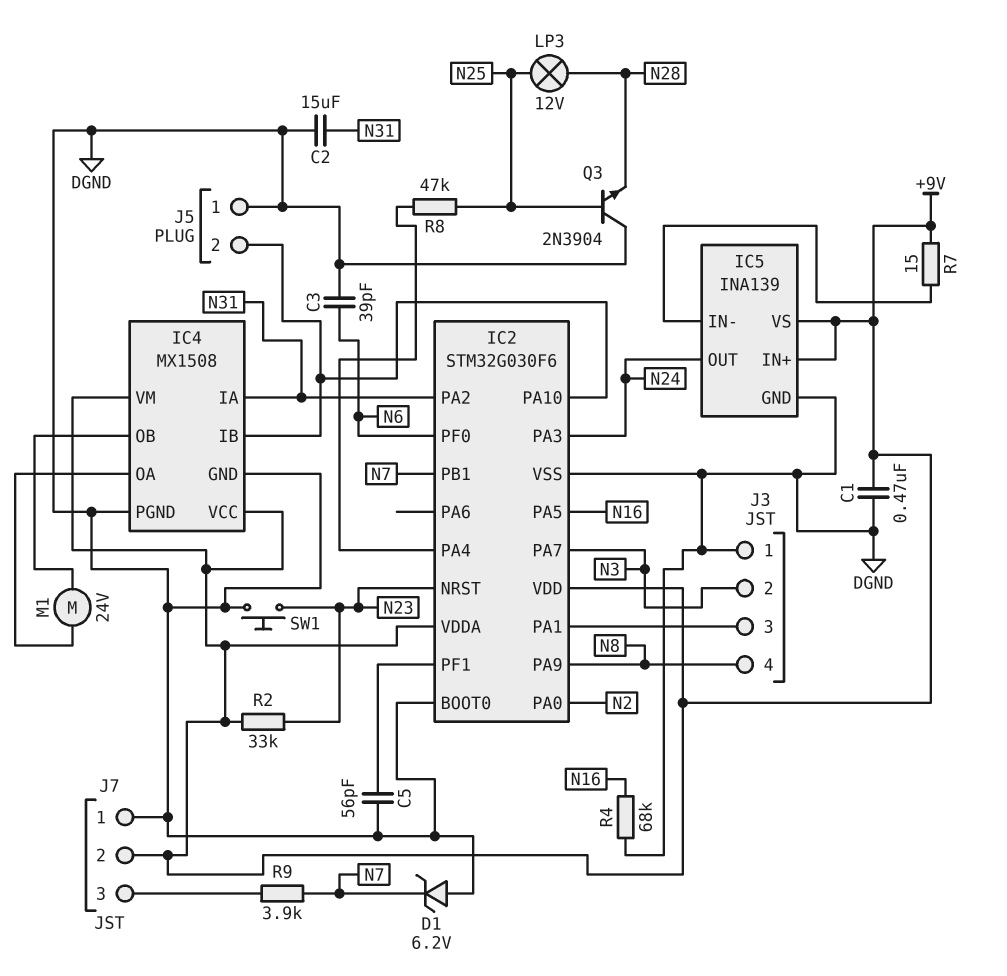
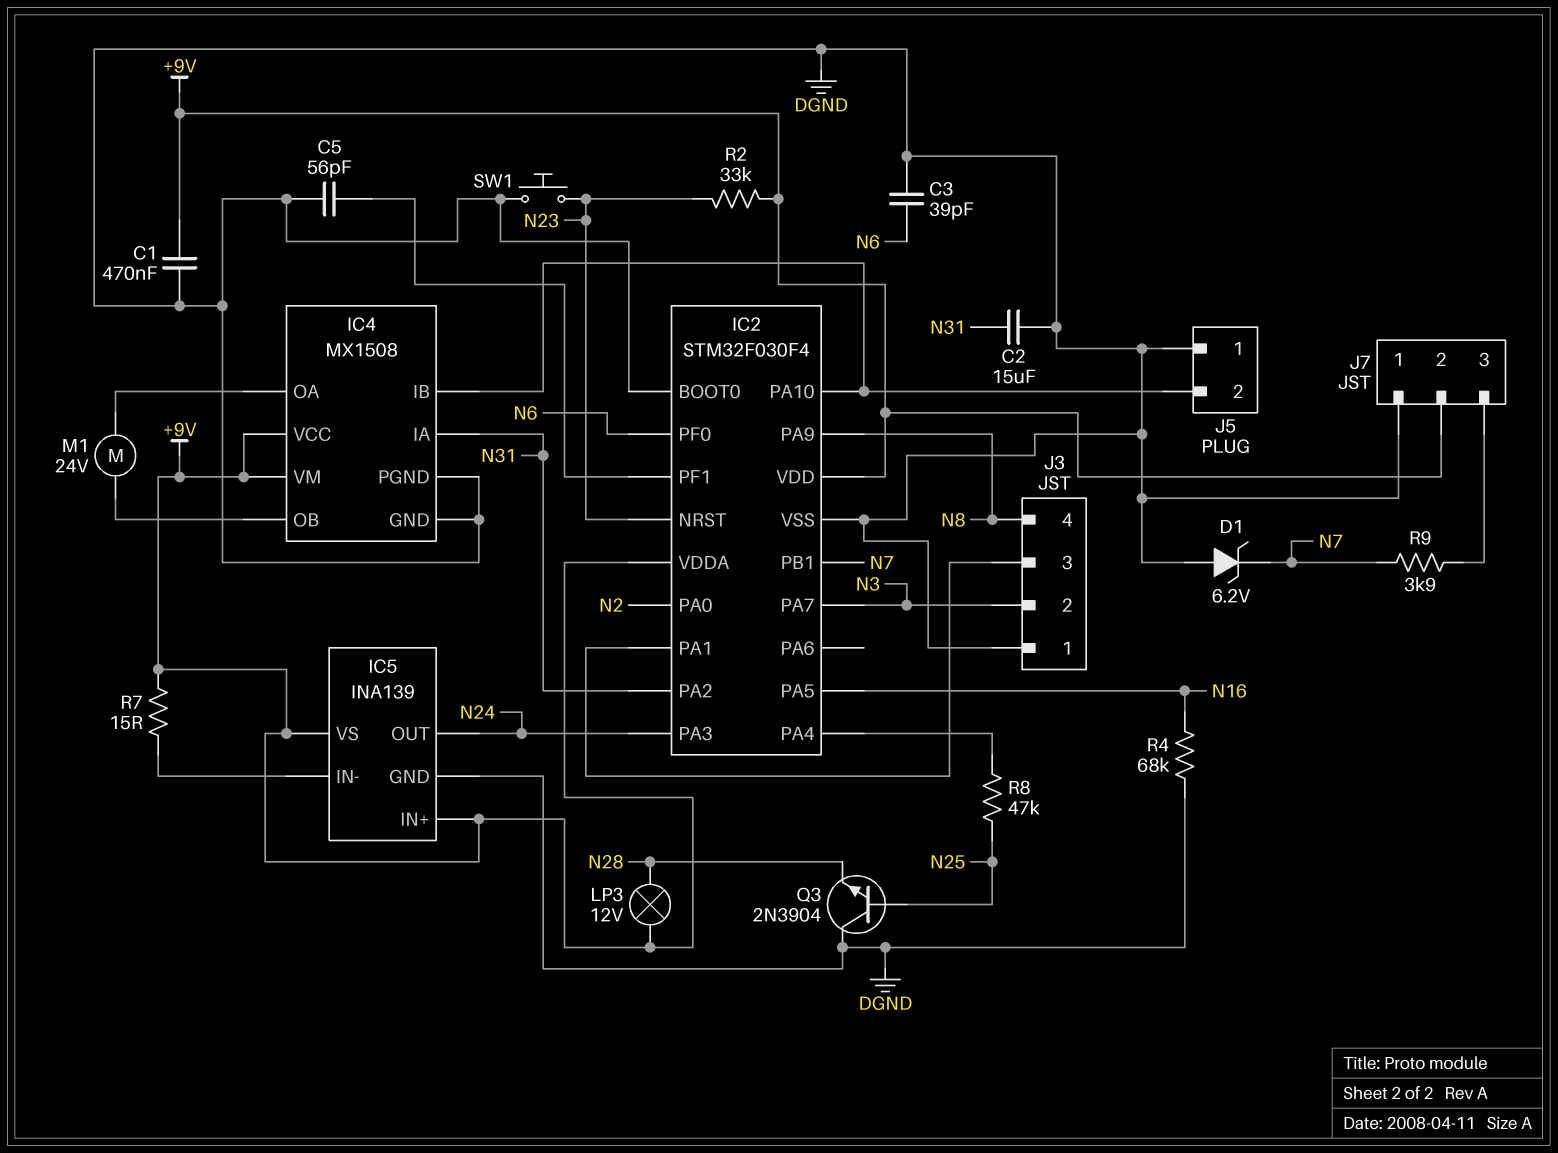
IC2: STM32G030F6 -> STM32F030F4
LP3: lamp 12V (N25, N28) -> lamp 12V (+9V, N28)

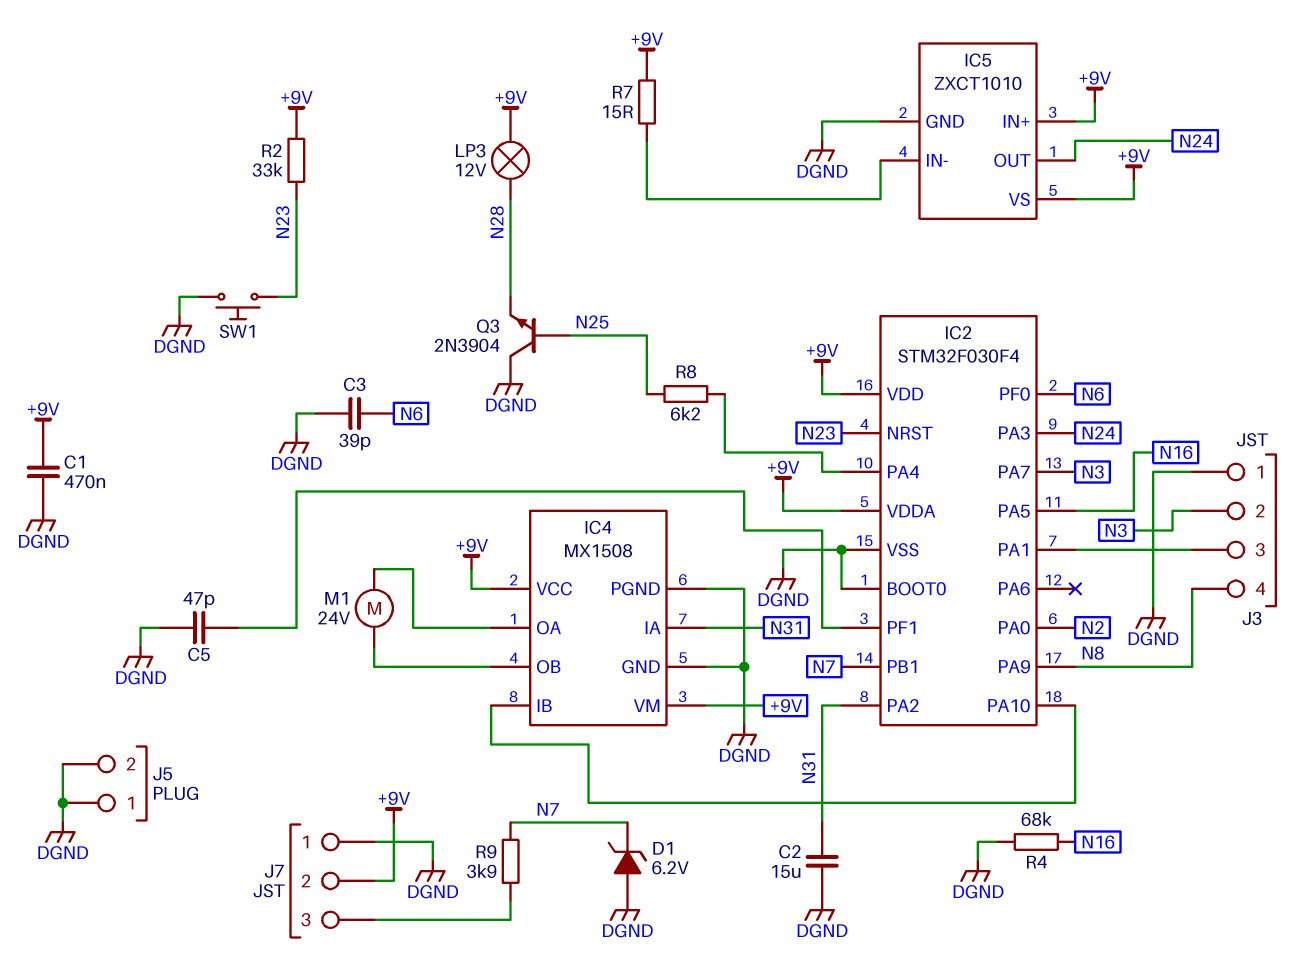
C5: 56pF (DGND, IC2/PF1) -> 47pF (DGND, IC2/PF1)
IC5: INA139 -> ZXCT1010
J5 pin 2: IC2/PA10 -> DGND
R8: 47k (IC2/PA4, N25) -> 6.2k (IC2/PA4, N25)

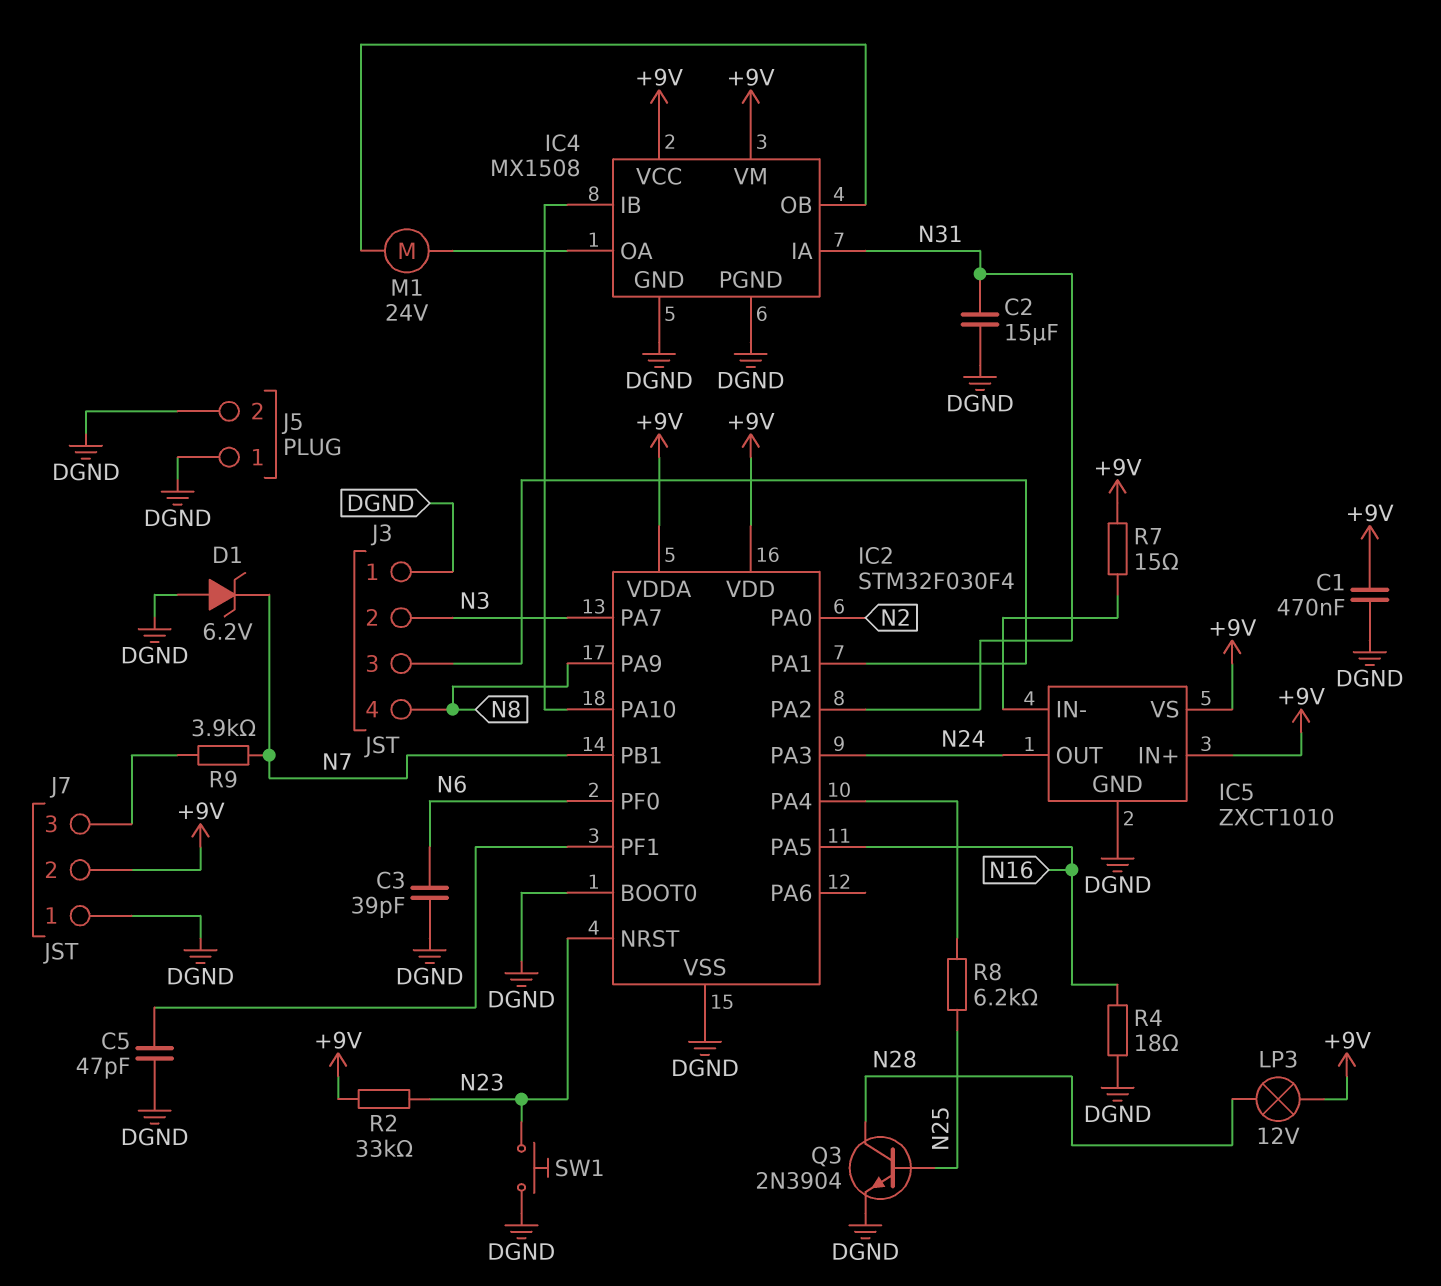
Q3: NPN 2N3904 (B N25, C DGND, E N28) -> NPN 2N3904 (B N25, C N28, E DGND)
R4: 68k (DGND, N16) -> 18 (DGND, N16)

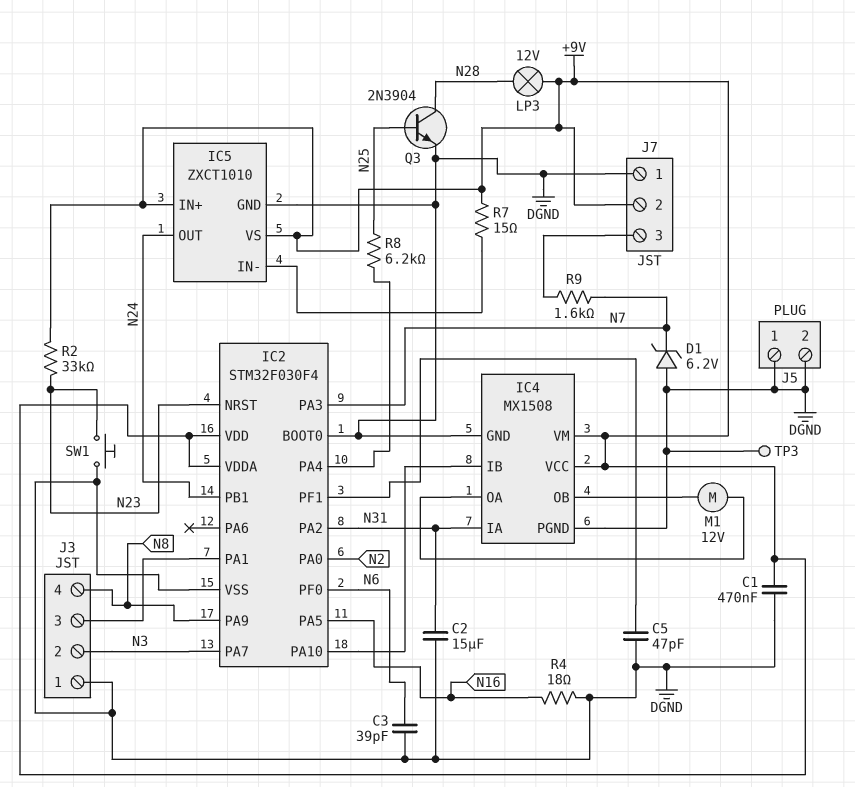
IC2 pin PA3: N24 -> N7
IC2 pin PB1: N7 -> N24
M1: motor 24V (IC4/OA, IC4/OB) -> motor 12V (IC4/OA, IC4/OB)
R9: 3.9k (J7/3, N7) -> 1.6k (J7/3, N7)
TP3: none -> test point (DGND)

